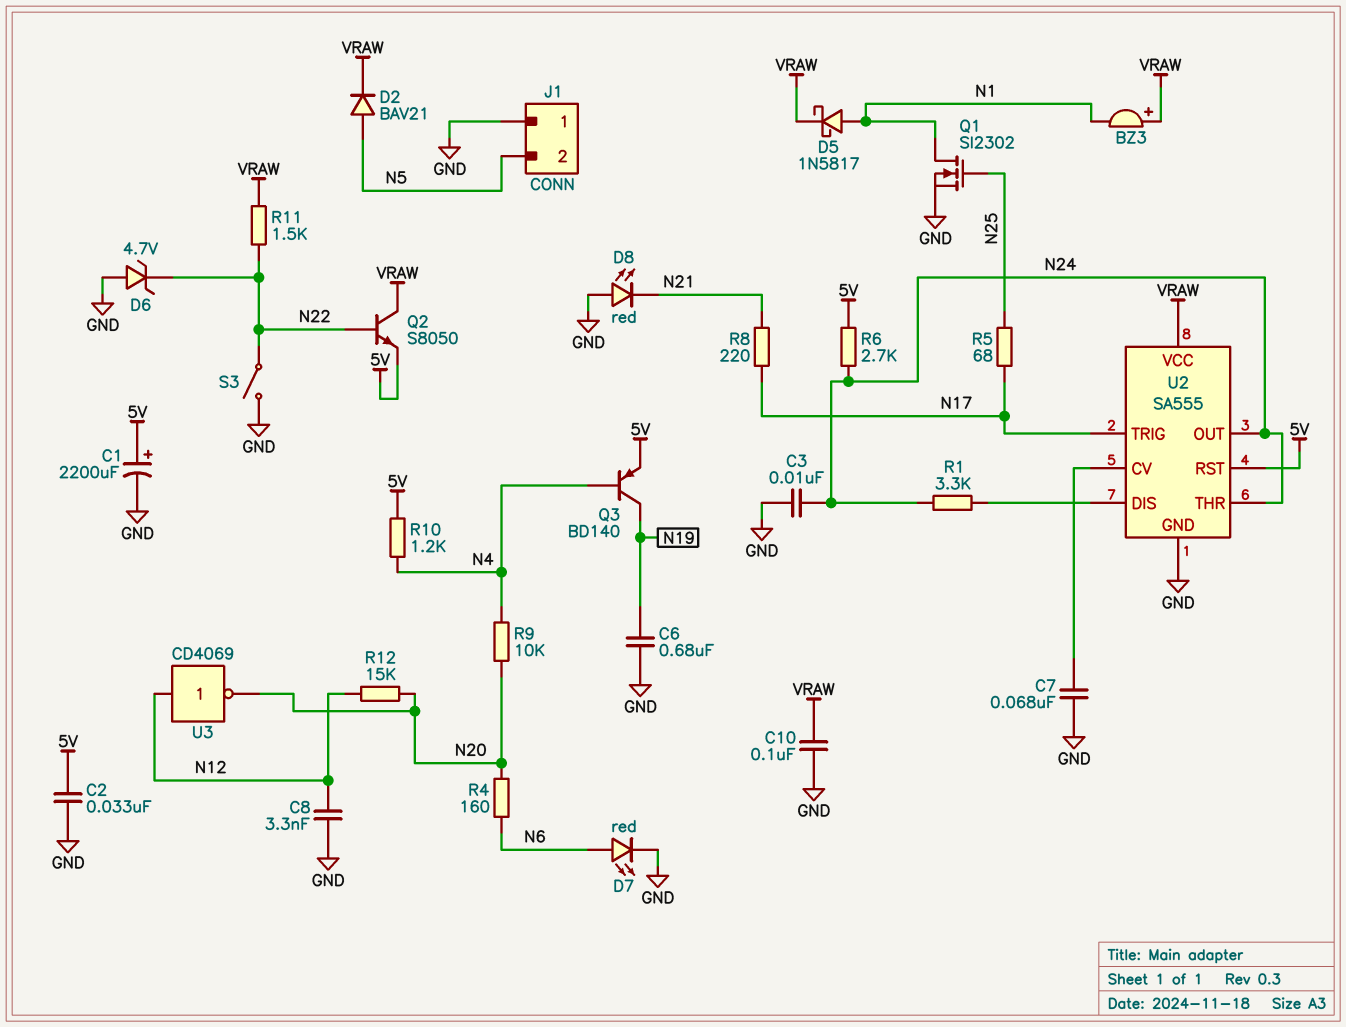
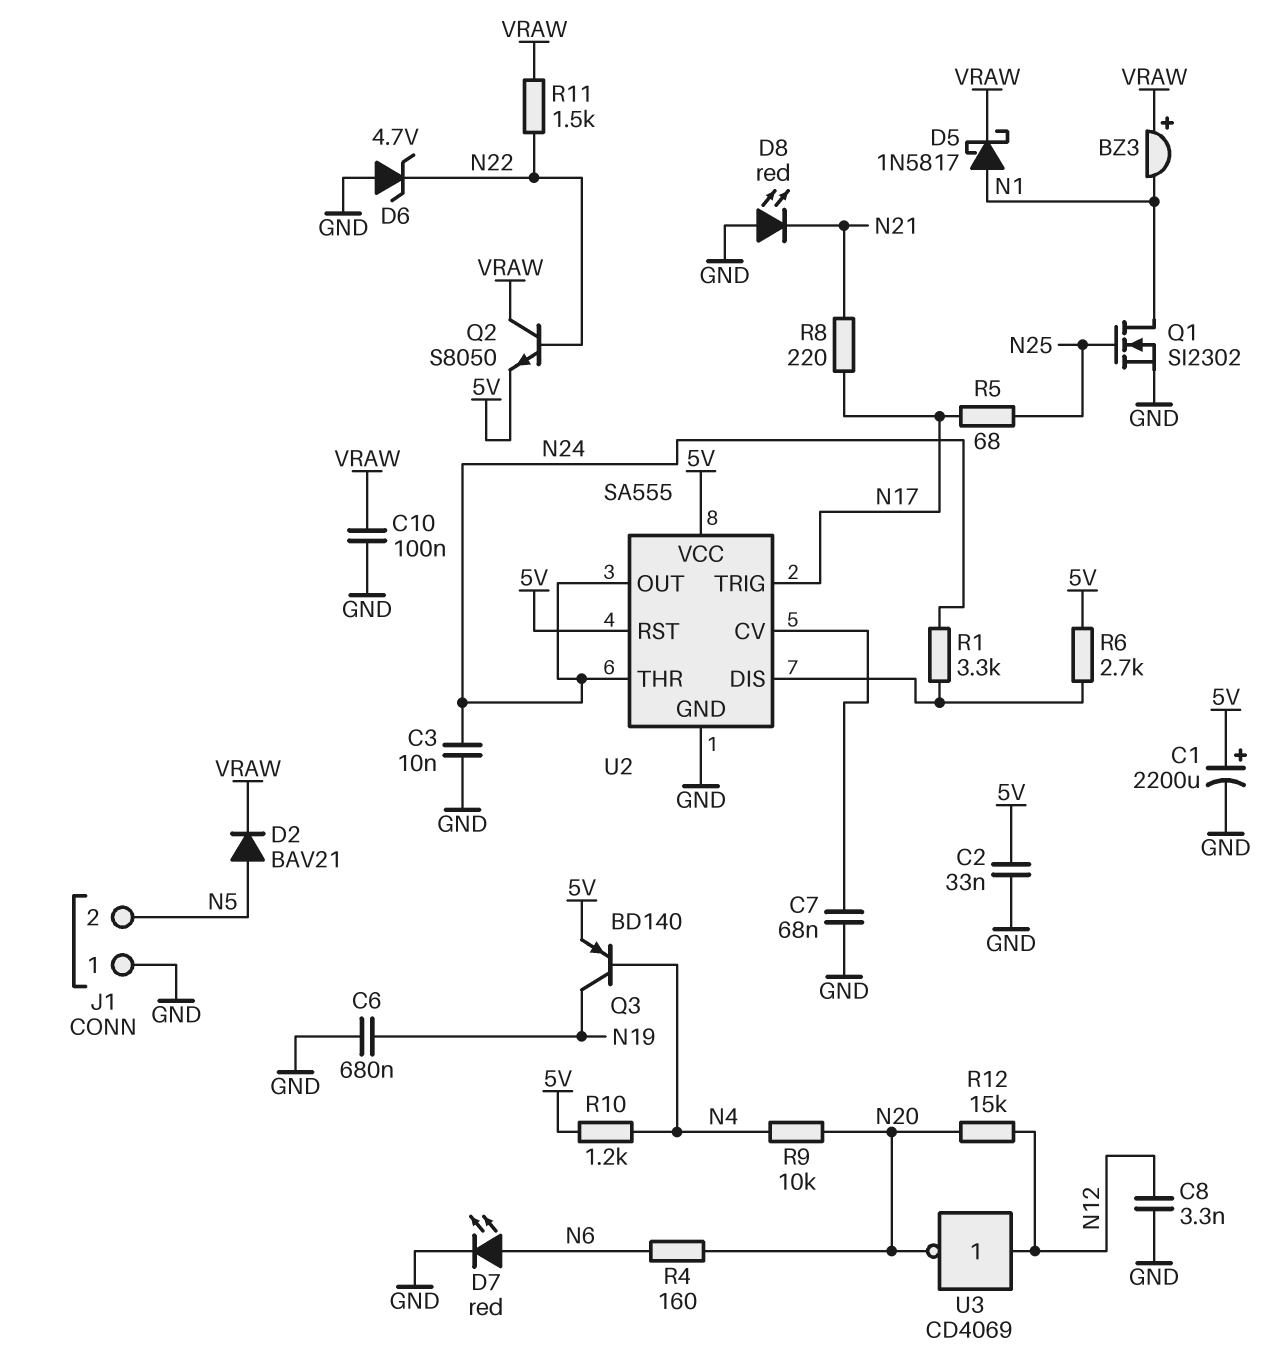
R6: 2.7k (5V, N24) -> 2.7k (5V, U2/DIS)
S3: switch (GND, N22) -> none
U2 pin VCC: VRAW -> 5V

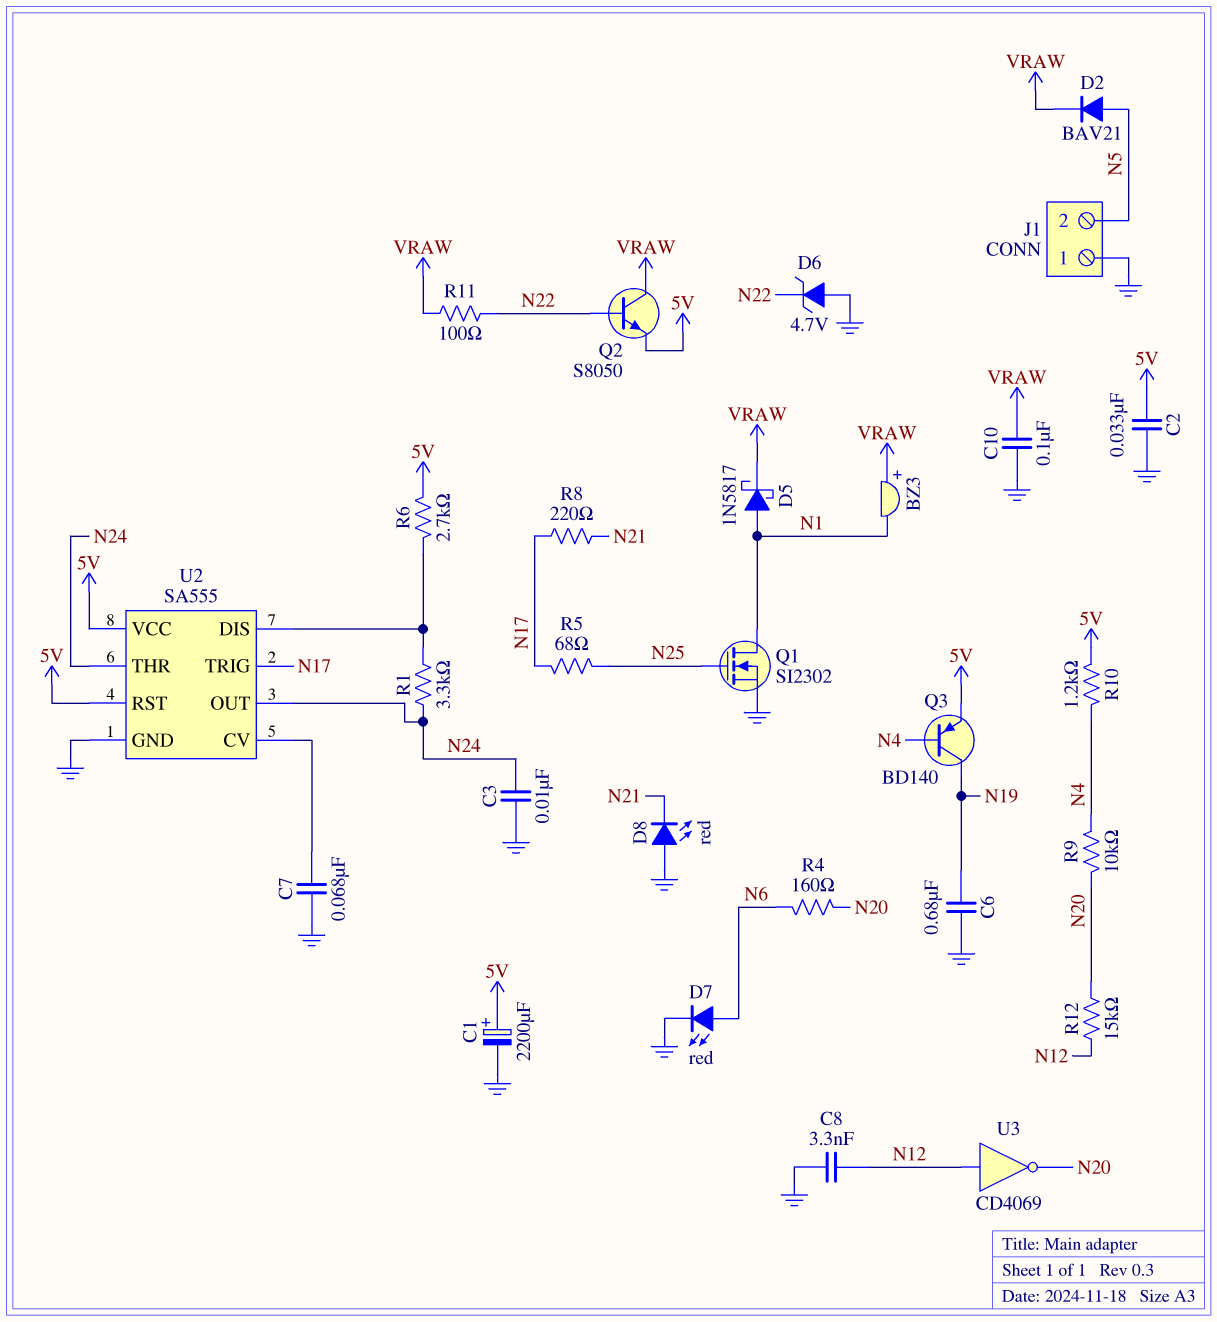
R11: 1.5k (N22, VRAW) -> 100 (N22, VRAW)

